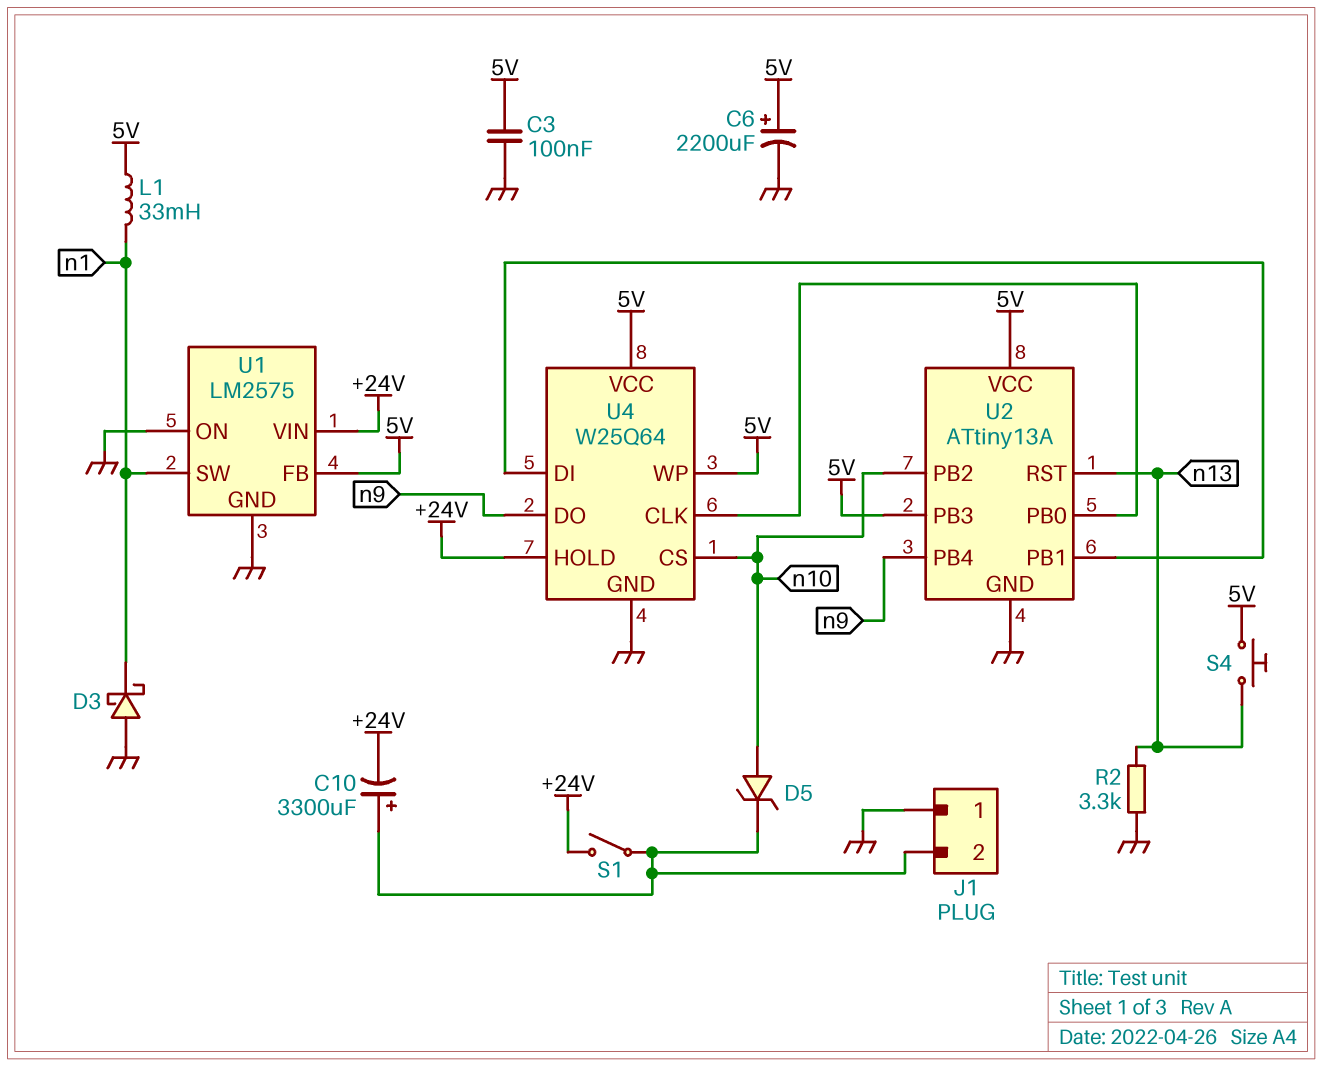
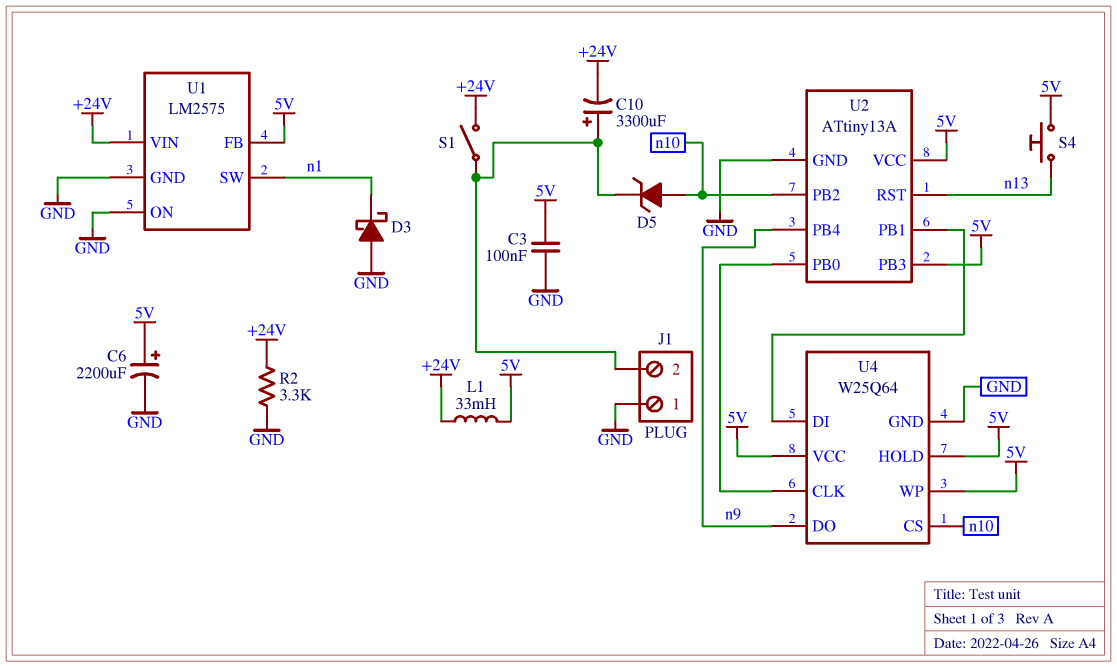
L1: 33mH (5V, n1) -> 33mH (+24V, 5V)
R2: 3.3k (GND, n13) -> 3.3k (+24V, GND)
U4 pin HOLD: +24V -> 5V

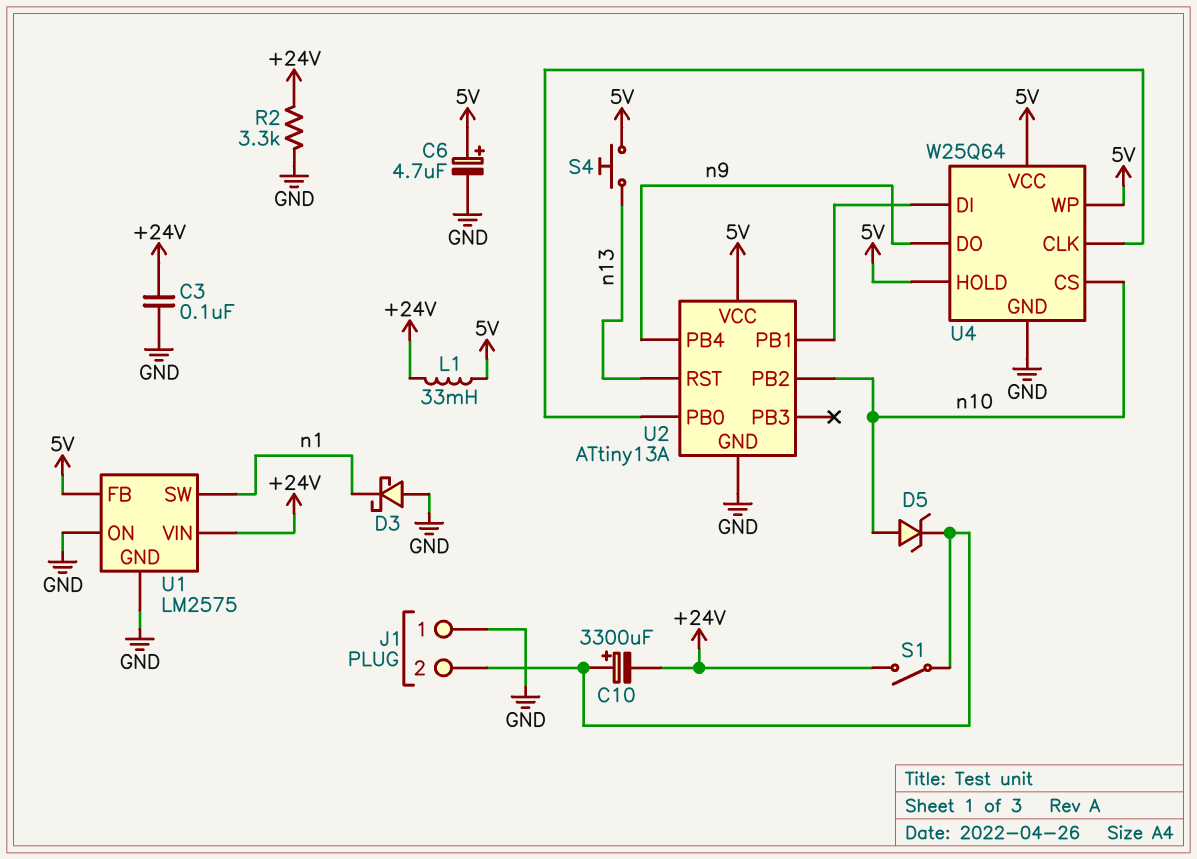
C3: 100nF (5V, GND) -> 100nF (+24V, GND)
C6: 2200uF (plus 5V, minus GND) -> 4.7uF (plus 5V, minus GND)
U2 pin PB3: 5V -> none

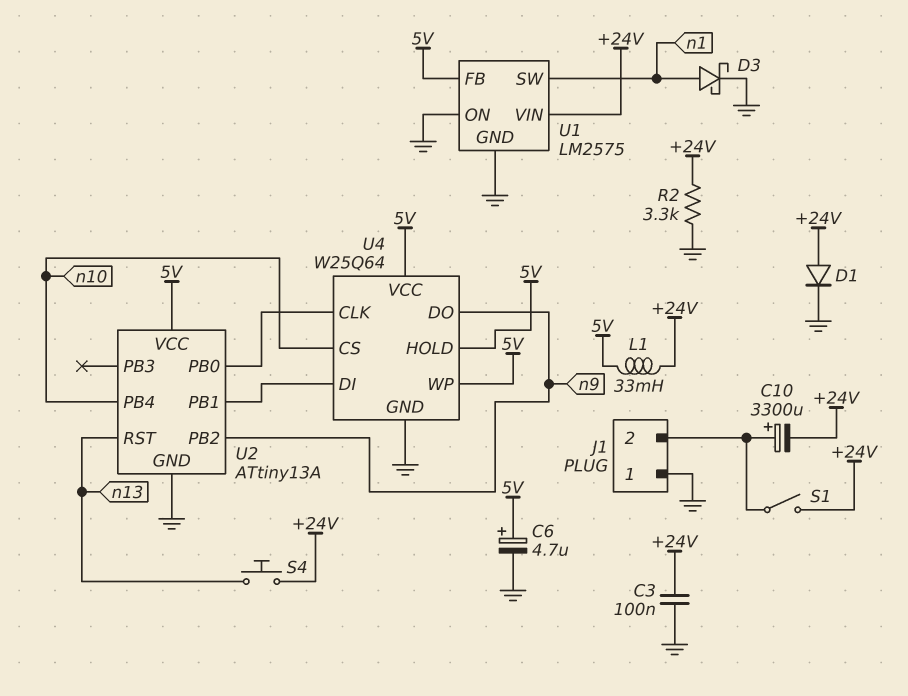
D1: none -> diode (A +24V, K GND)
D3: schottky (A GND, K n1) -> schottky (A n1, K GND)
D5: zener (A n10, K J1/2) -> none
S4: button (5V, n13) -> button (+24V, n13)
U2 pin PB2: n10 -> n9
U2 pin PB4: n9 -> n10

